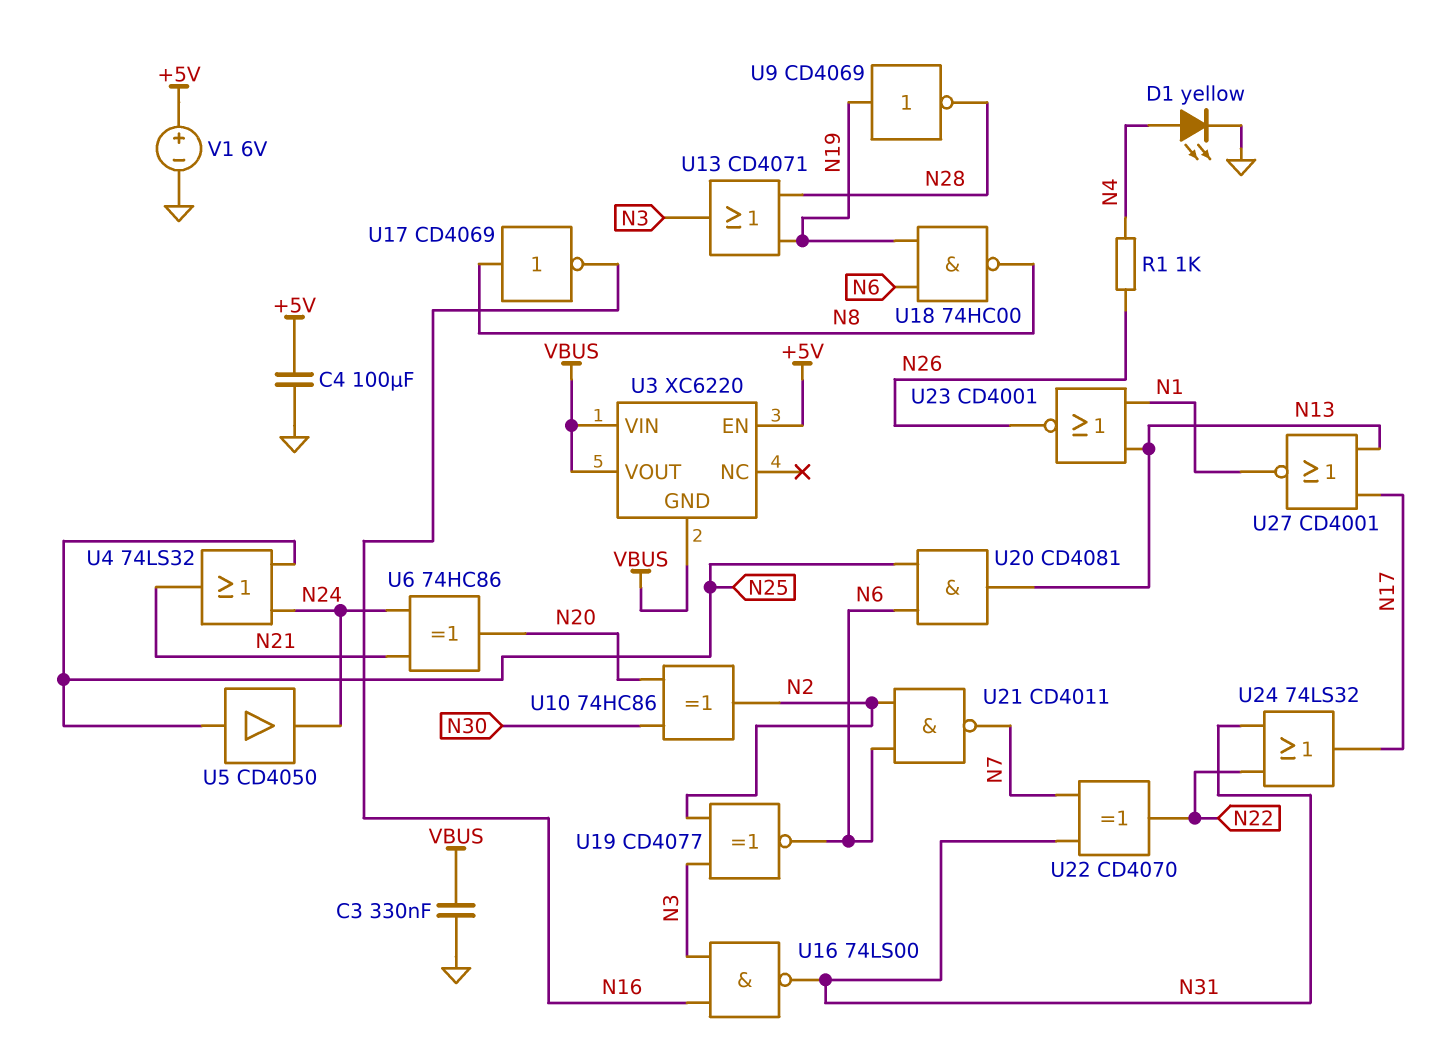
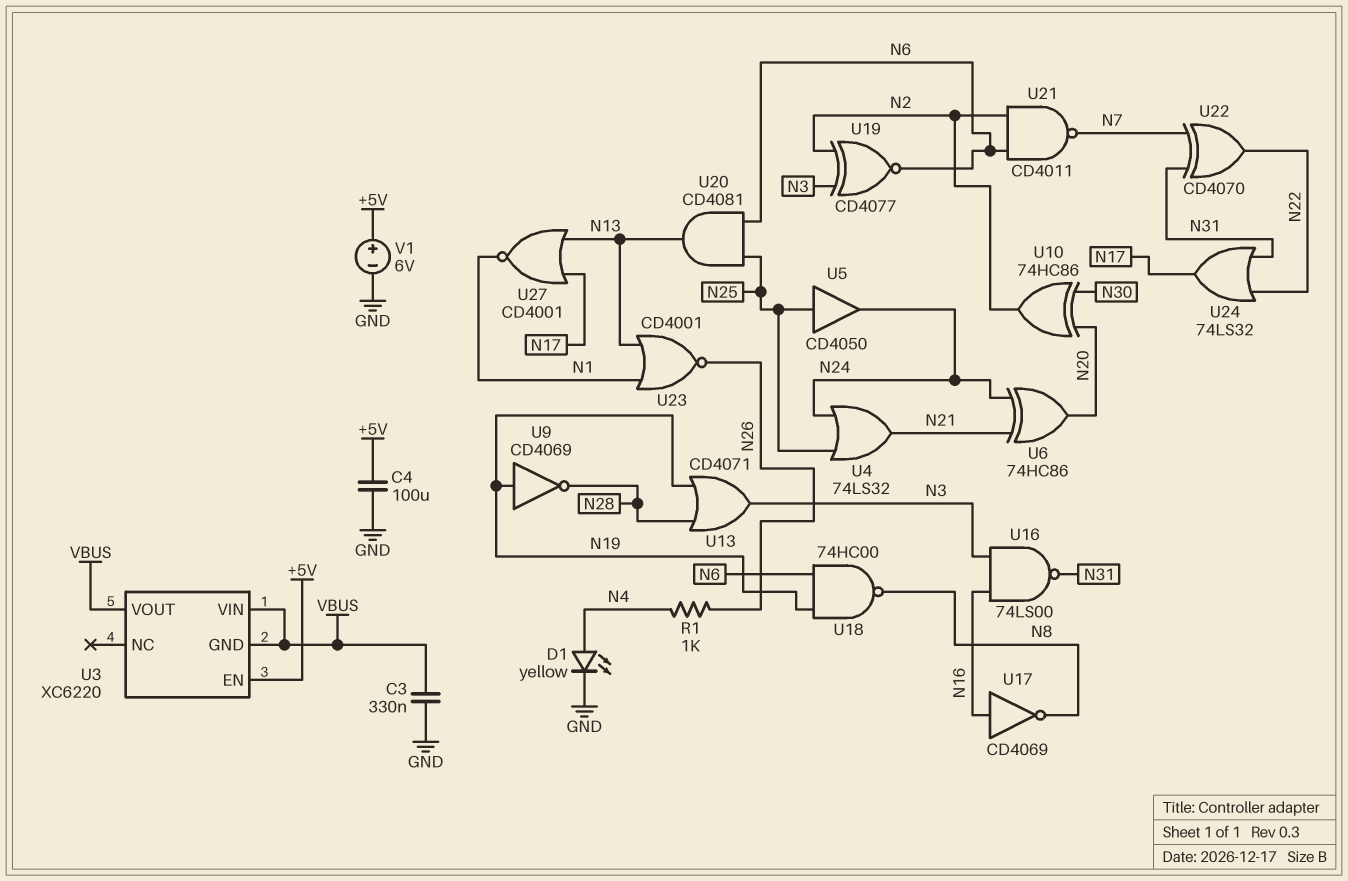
U17: NOT CD4069 (in N8, out N16) -> NOT CD4069 (in N16, out N8)

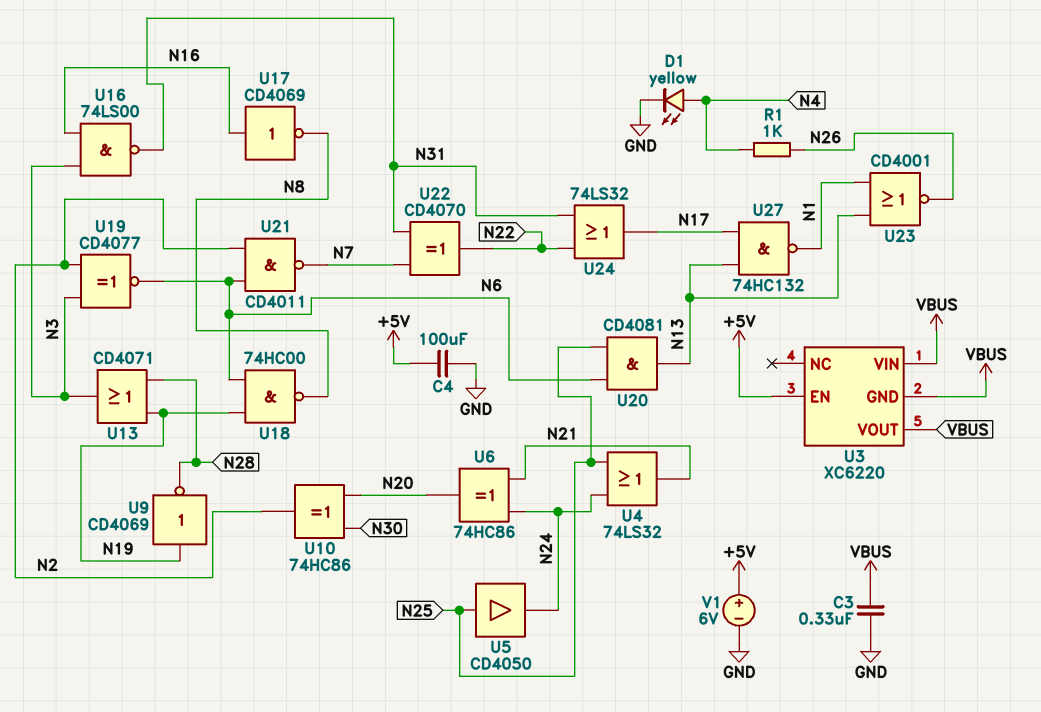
U27: NOR CD4001 (in N13, in N17, out N1) -> NAND 74HC132 (in N13, in N17, out N1)

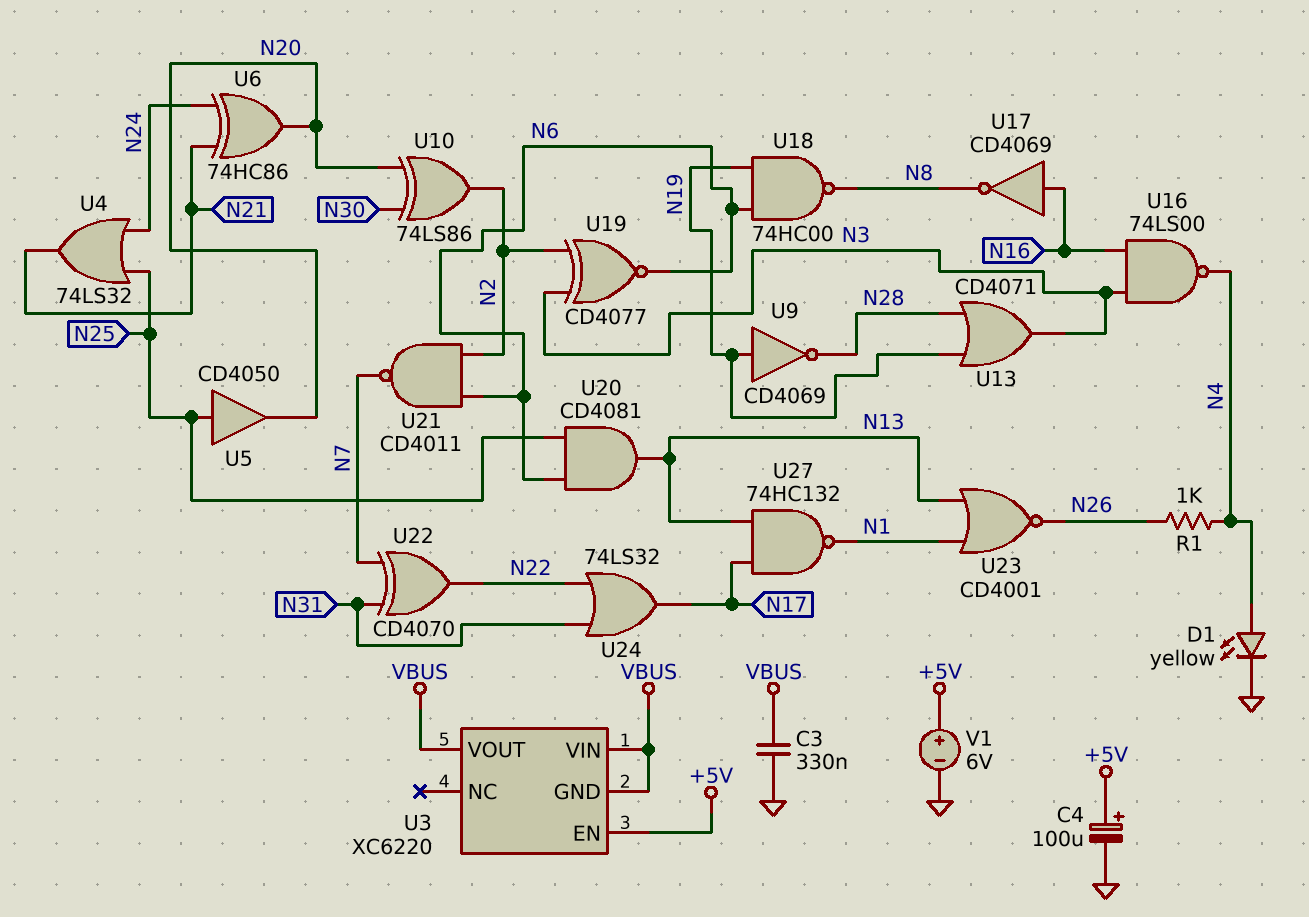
C4: 100uF (+5V, GND) -> 100uF (plus +5V, minus GND)
U5: buffer CD4050 (in N25, out N24) -> buffer CD4050 (in N25, out N20)
U10: XOR 74HC86 (in N20, in N30, out N2) -> XOR 74LS86 (in N20, in N30, out N2)
U16: NAND 74LS00 (in N3, in N16, out N31) -> NAND 74LS00 (in N3, in N16, out N4)

